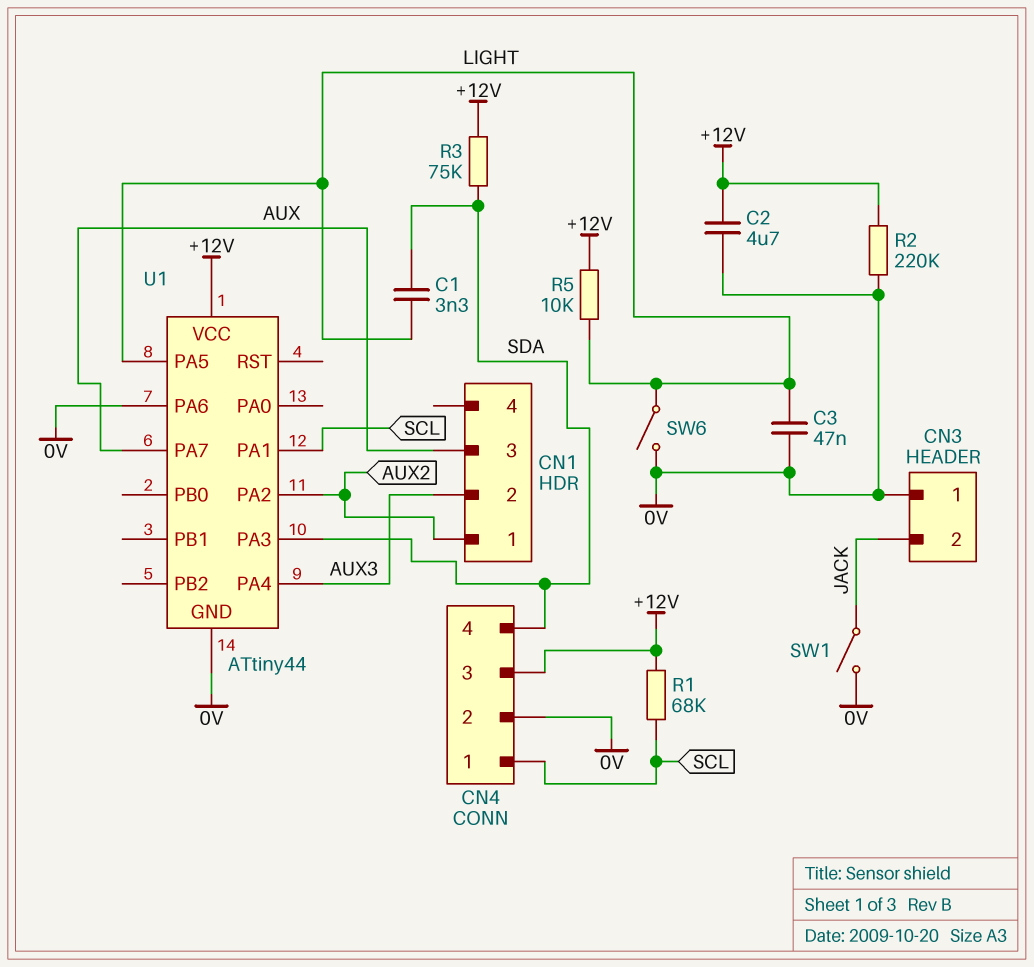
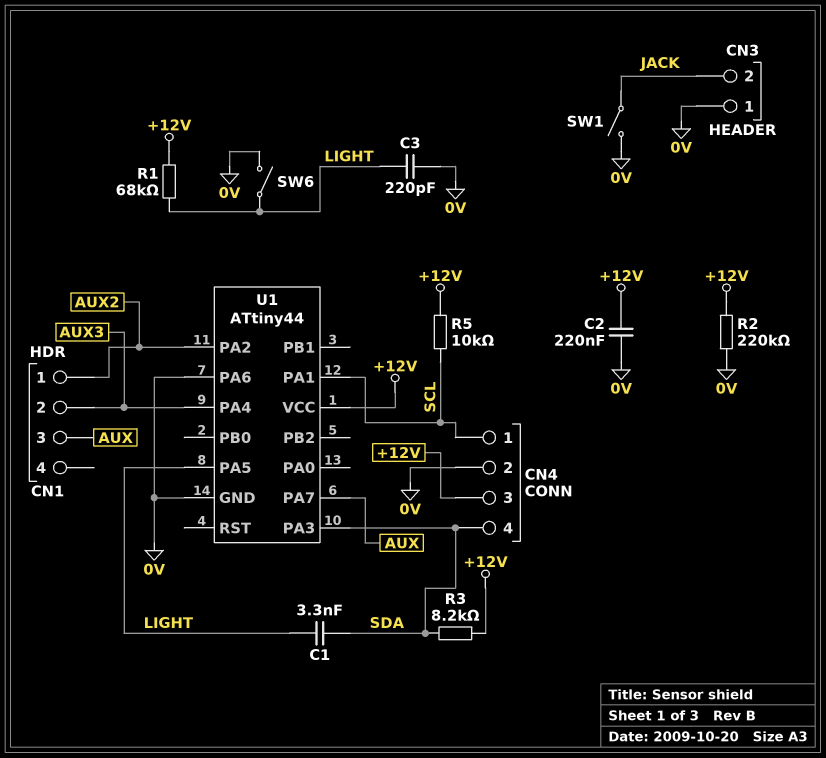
C2: 4.7uF (+12V, 0V) -> 220nF (+12V, 0V)
C3: 47nF (0V, LIGHT) -> 220pF (0V, LIGHT)
R1: 68k (+12V, SCL) -> 68k (+12V, LIGHT)
R3: 75k (+12V, SDA) -> 8.2k (+12V, SDA)
R5: 10k (+12V, LIGHT) -> 10k (+12V, SCL)

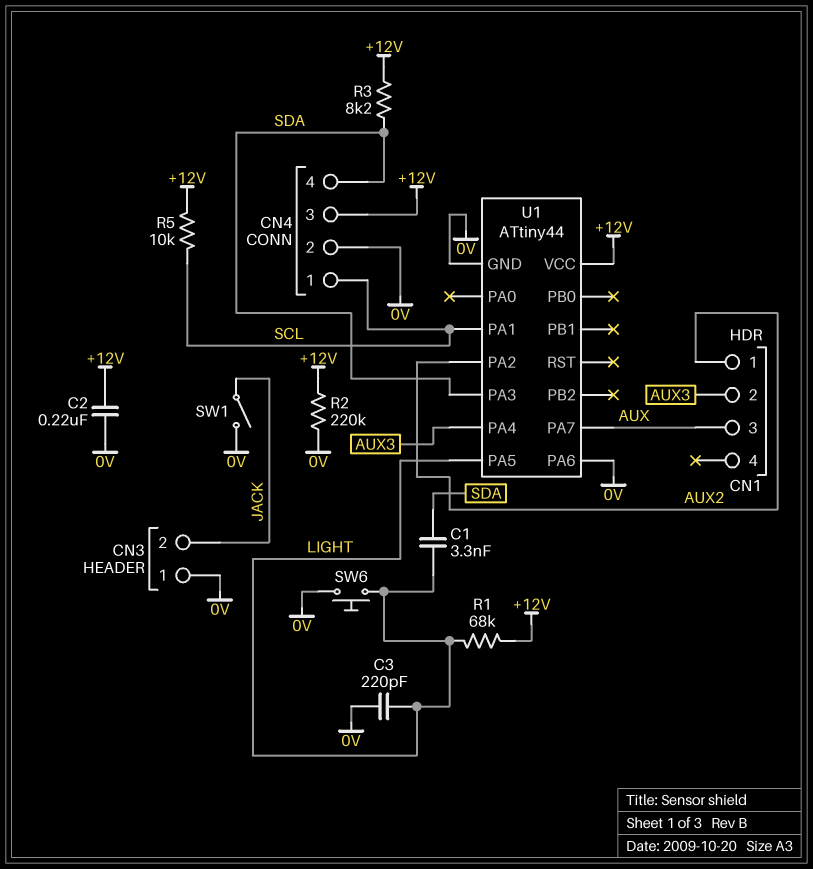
SW6: switch (0V, LIGHT) -> button (0V, LIGHT)

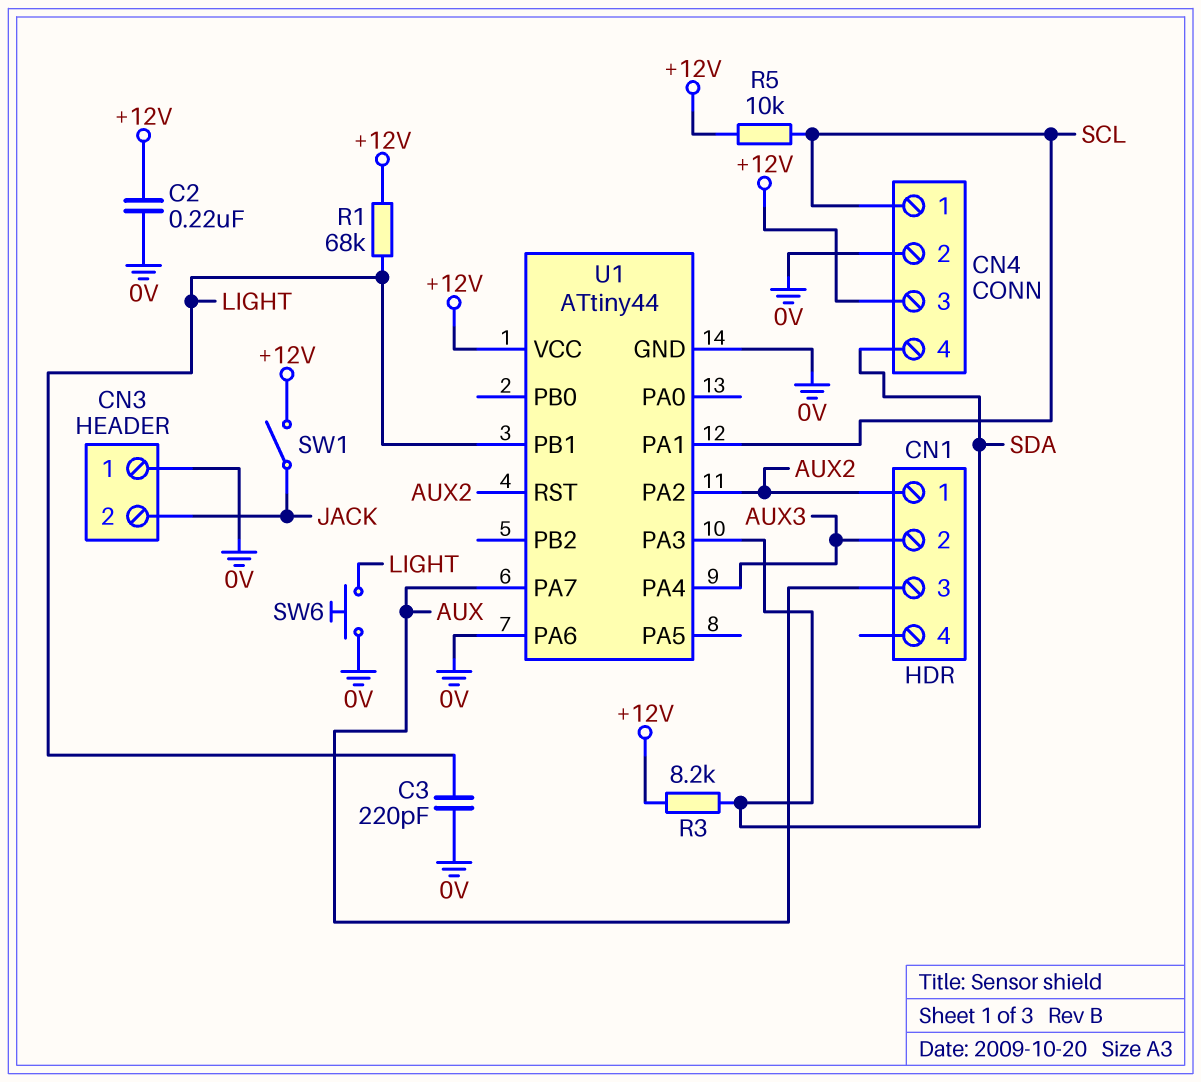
C1: 3.3nF (LIGHT, SDA) -> none
R2: 220k (+12V, 0V) -> none
SW1: switch (0V, JACK) -> switch (+12V, JACK)
U1 pin PA5: LIGHT -> none
U1 pin PB1: none -> LIGHT
U1 pin RST: none -> AUX2

